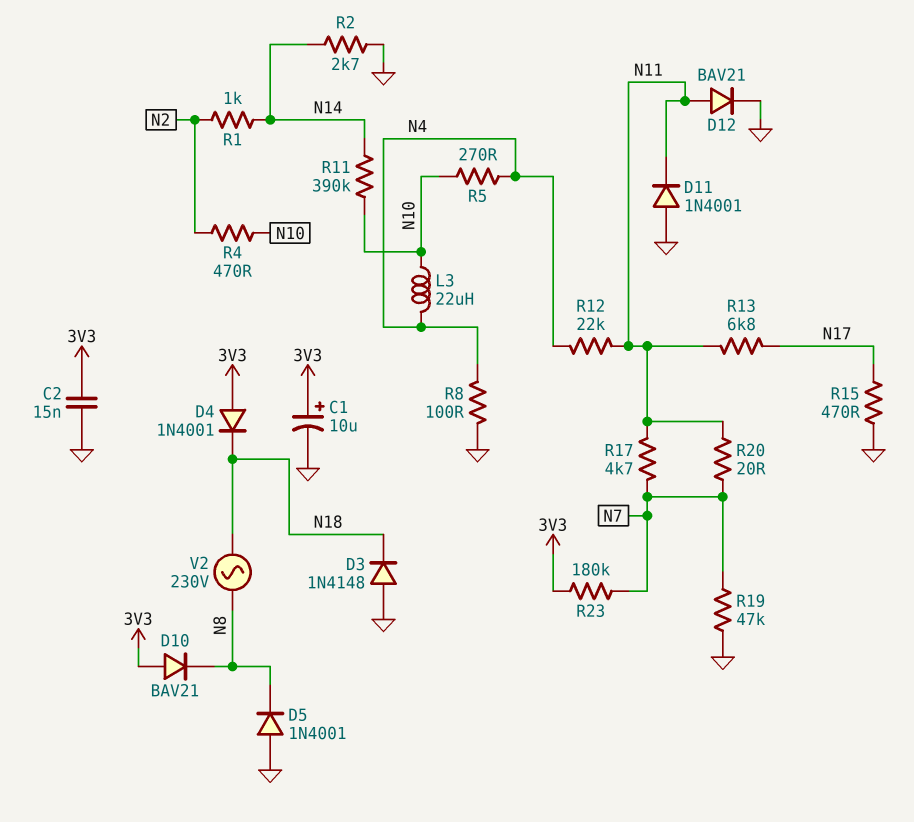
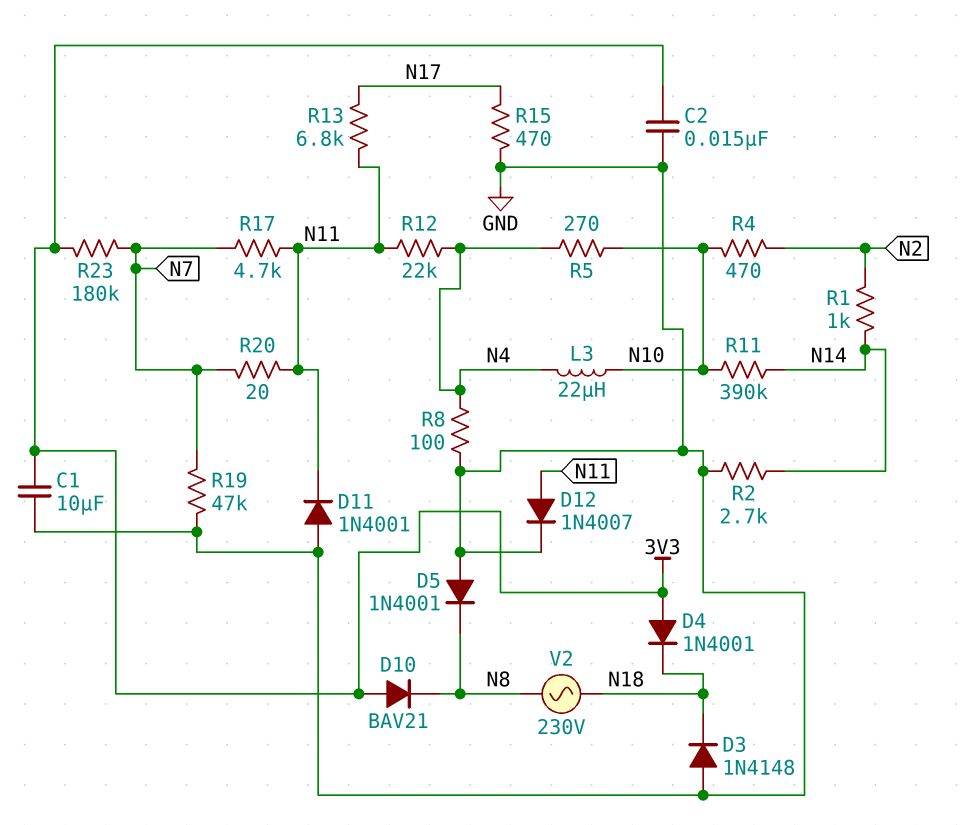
C1: 10uF (plus 3V3, minus GND) -> 10uF (3V3, GND)
D12: diode BAV21 (A N11, K GND) -> diode 1N4007 (A N11, K GND)

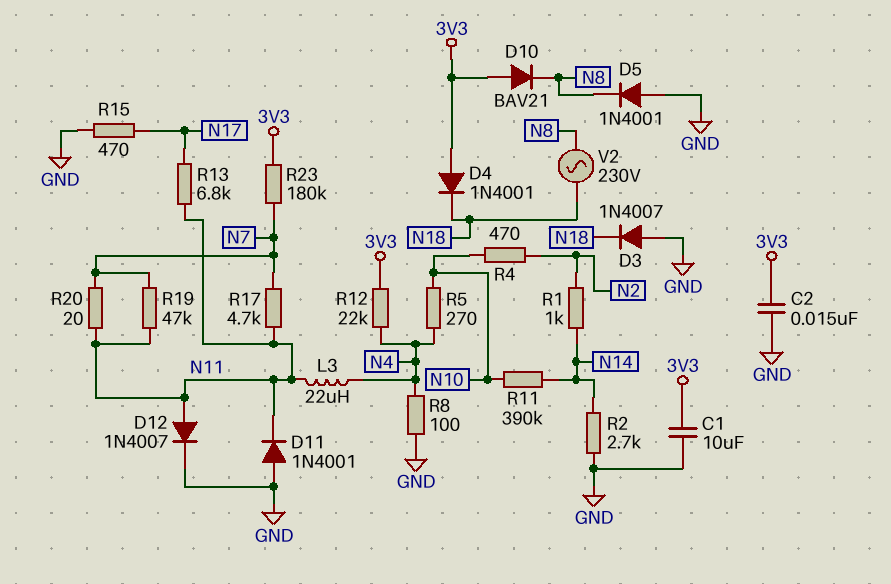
D3: diode 1N4148 (A GND, K N18) -> diode 1N4007 (A GND, K N18)
L3: 22uH (N4, N10) -> 22uH (N4, N11)
R12: 22k (N4, N11) -> 22k (3V3, N4)
R19: 47k (GND, N7) -> 47k (N7, N11)

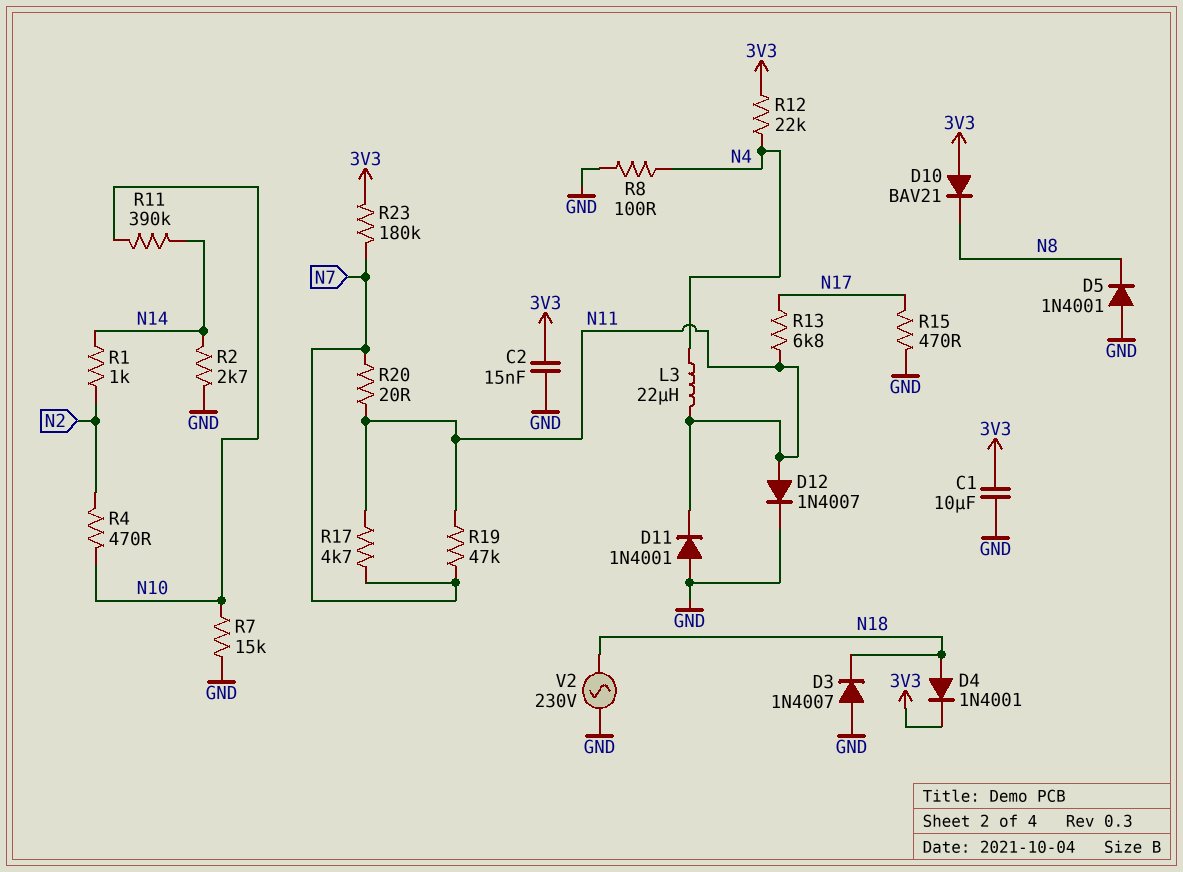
D4: diode 1N4001 (A 3V3, K N18) -> diode 1N4001 (A N18, K 3V3)
R5: 270 (N4, N10) -> none
R7: none -> 15k (GND, N10)
V2: AC 230V (N8, N18) -> AC 230V (GND, N18)

